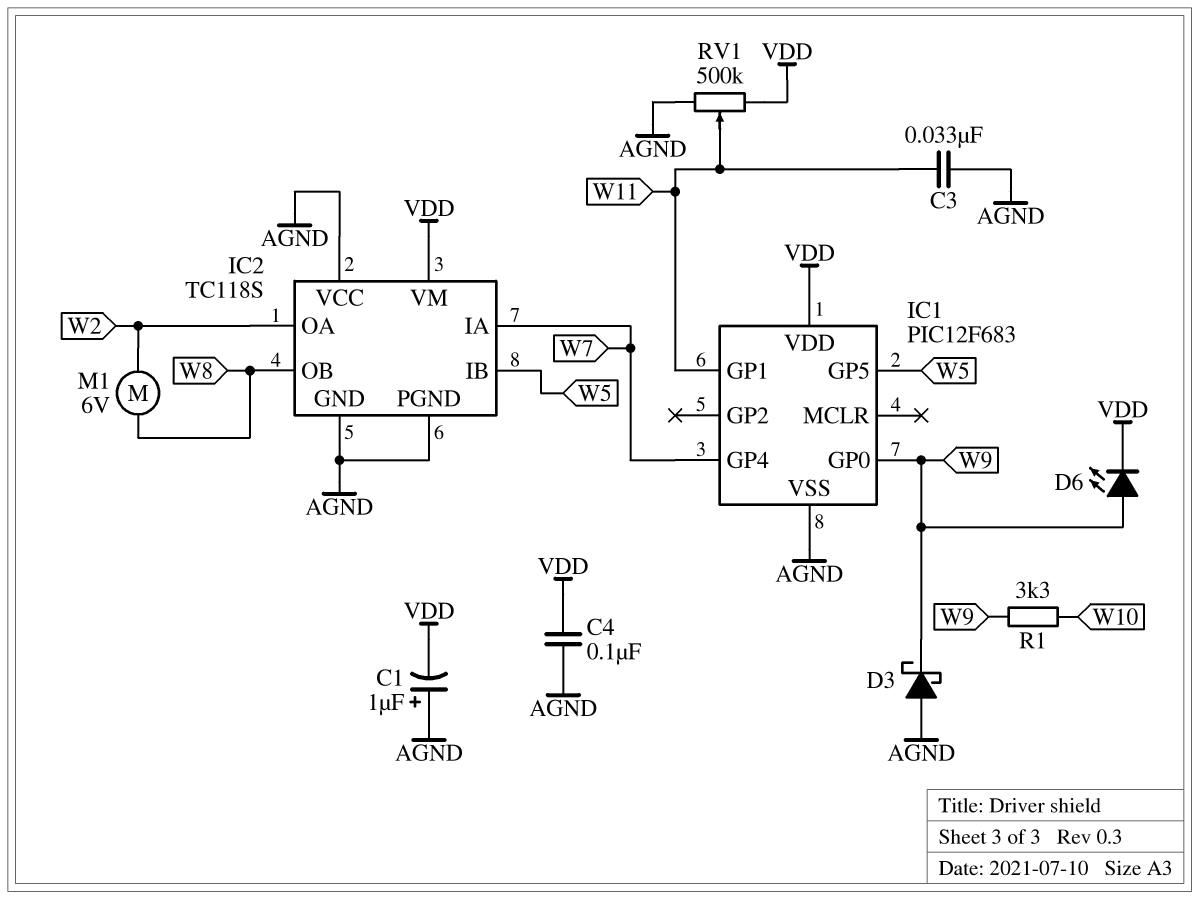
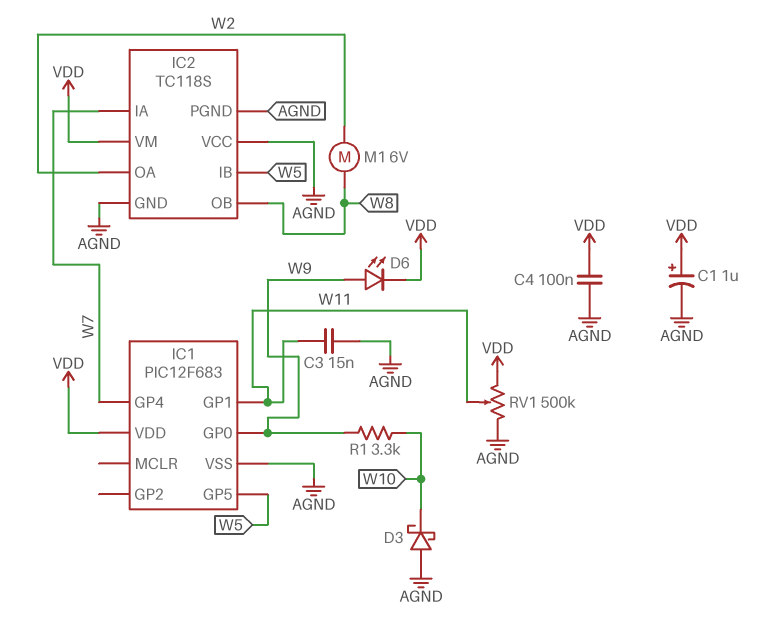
C1: 1uF (plus AGND, minus VDD) -> 1uF (plus VDD, minus AGND)
C3: 33nF (AGND, W11) -> 15nF (AGND, W11)
D3: schottky (A AGND, K W9) -> schottky (A AGND, K W10)

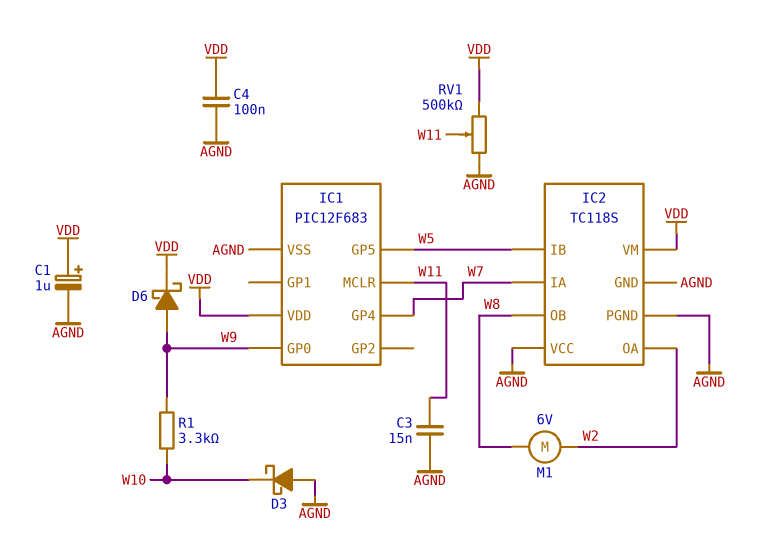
D6: LED (A W9, K VDD) -> schottky (A W9, K VDD)
IC1 pin GP1: W11 -> none
IC1 pin MCLR: none -> W11

